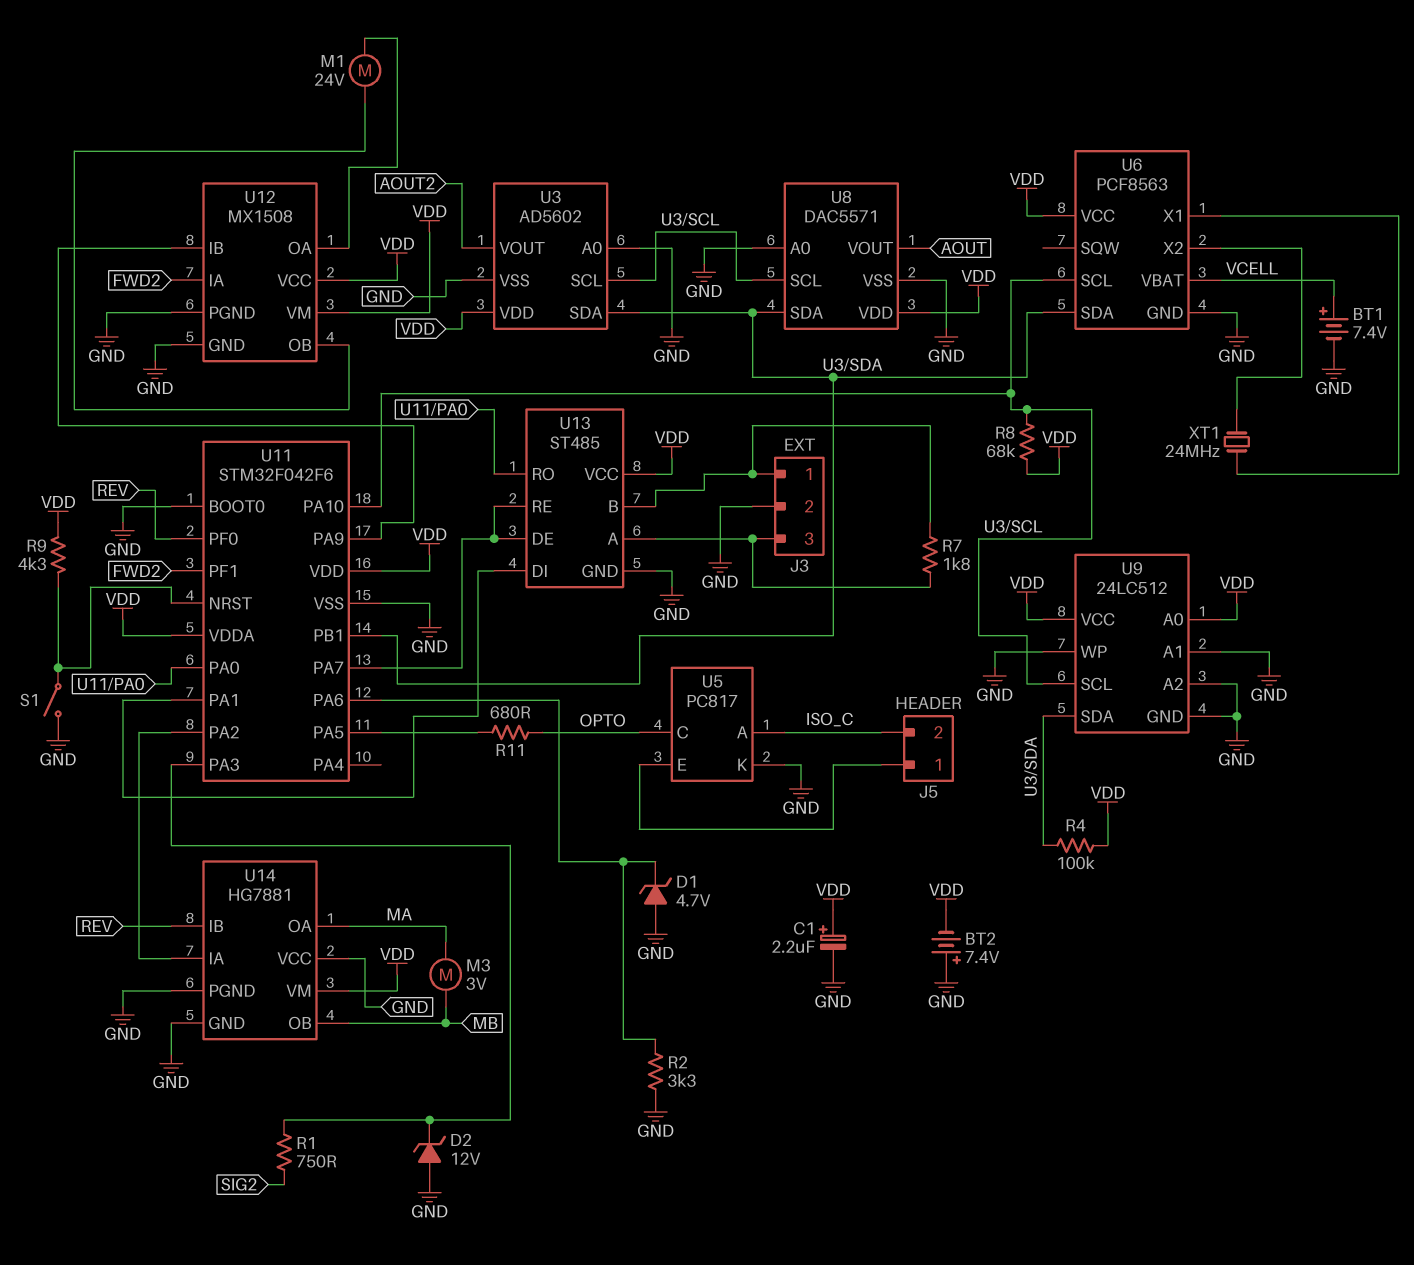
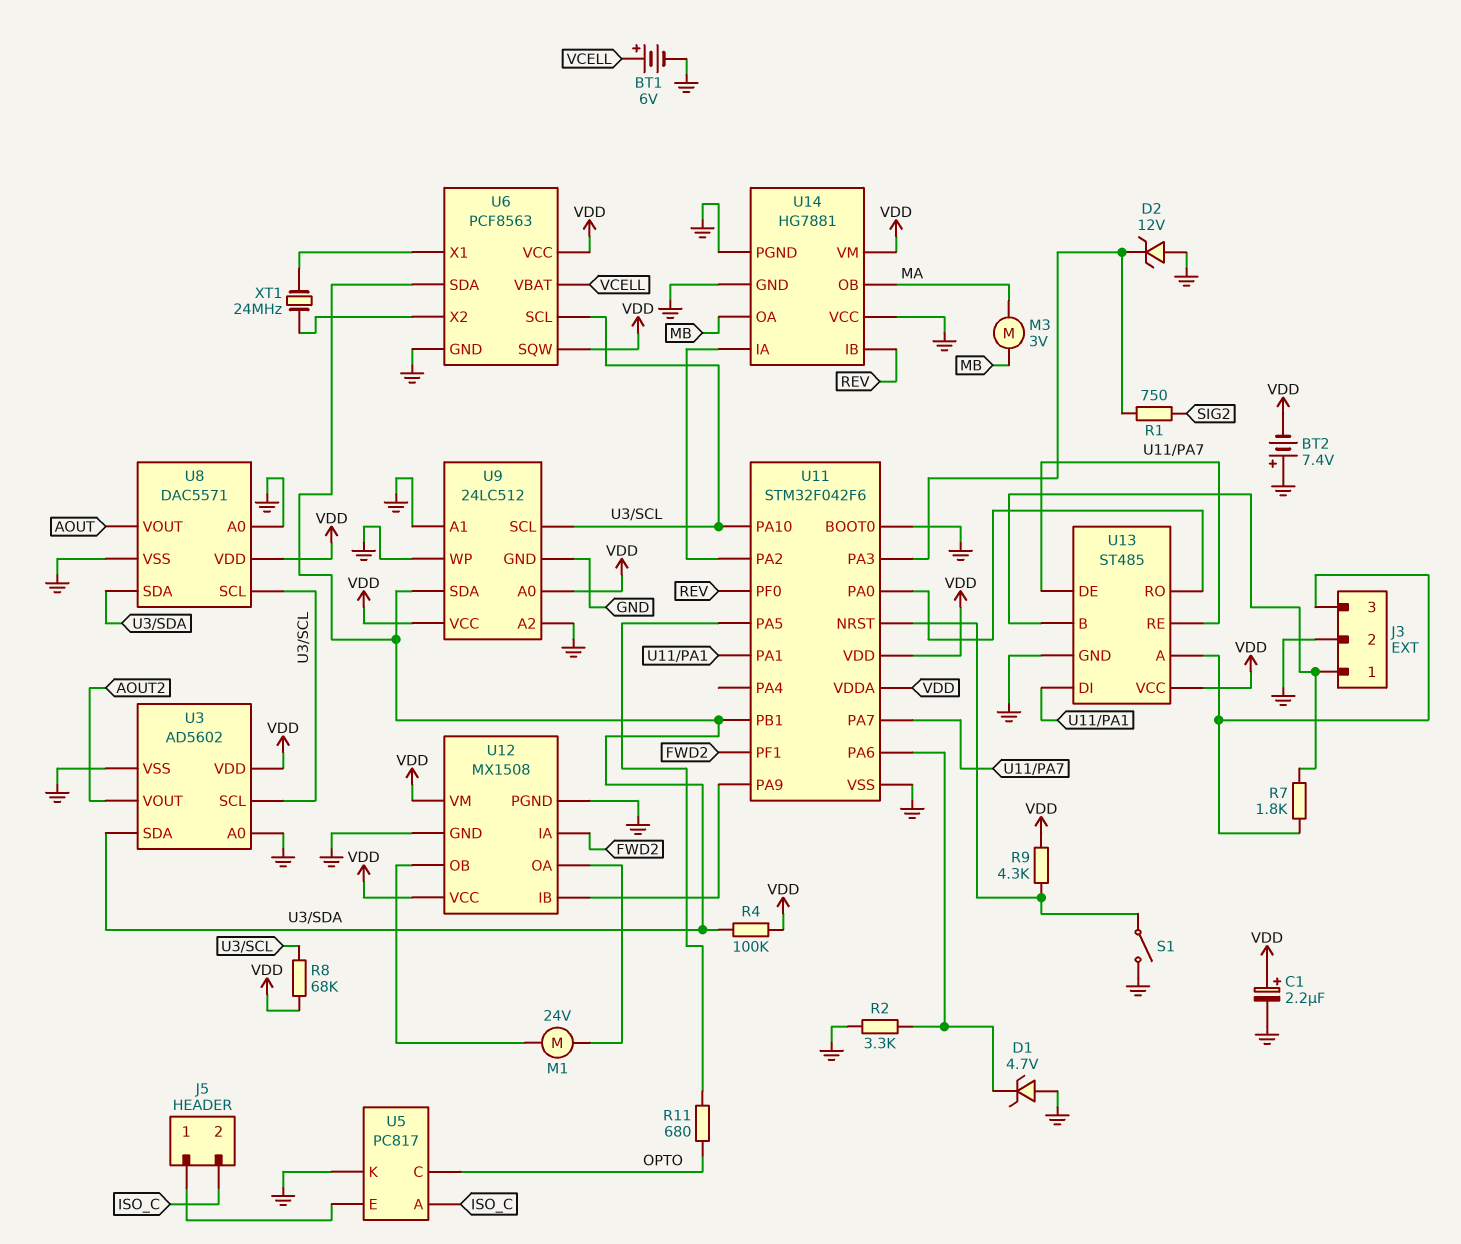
BT1: 7.4V (plus VCELL, minus GND) -> 6V (plus VCELL, minus GND)
U6 pin SQW: none -> VDD
U14 pin OA: MA -> MB
U14 pin OB: MB -> MA

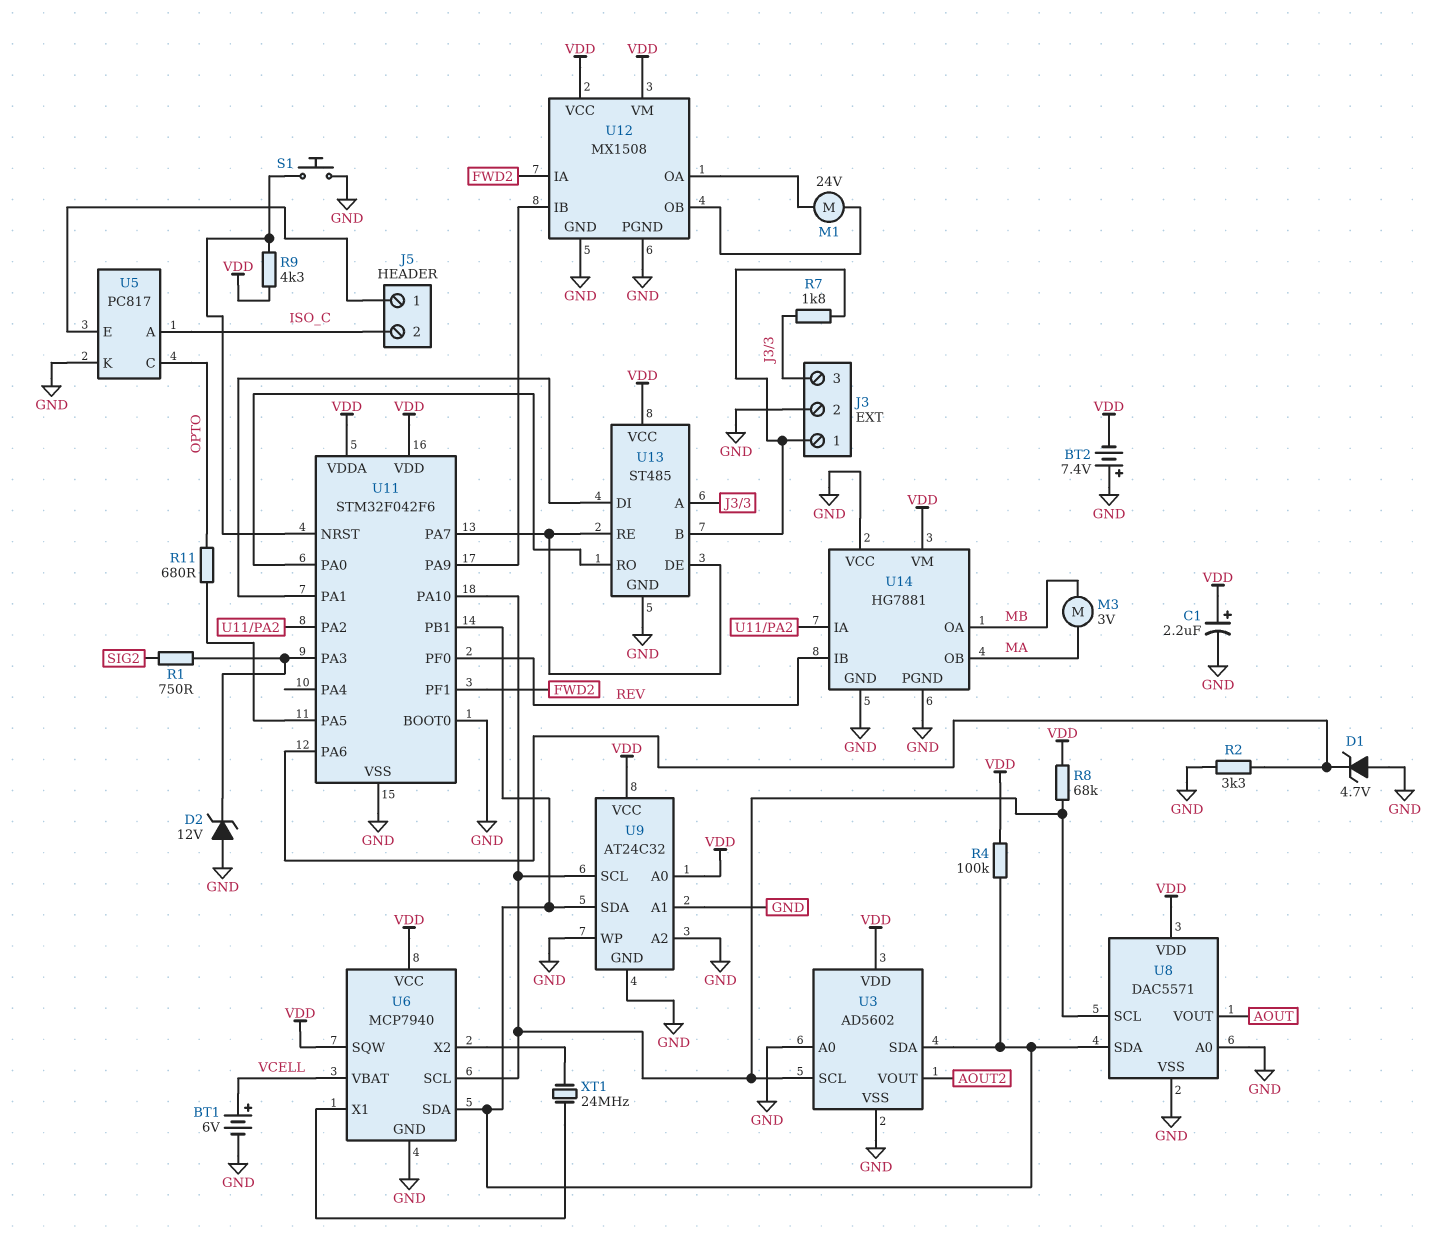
S1: switch (GND, U11/NRST) -> button (GND, U11/NRST)
U6: PCF8563 -> MCP7940
U9: 24LC512 -> AT24C32

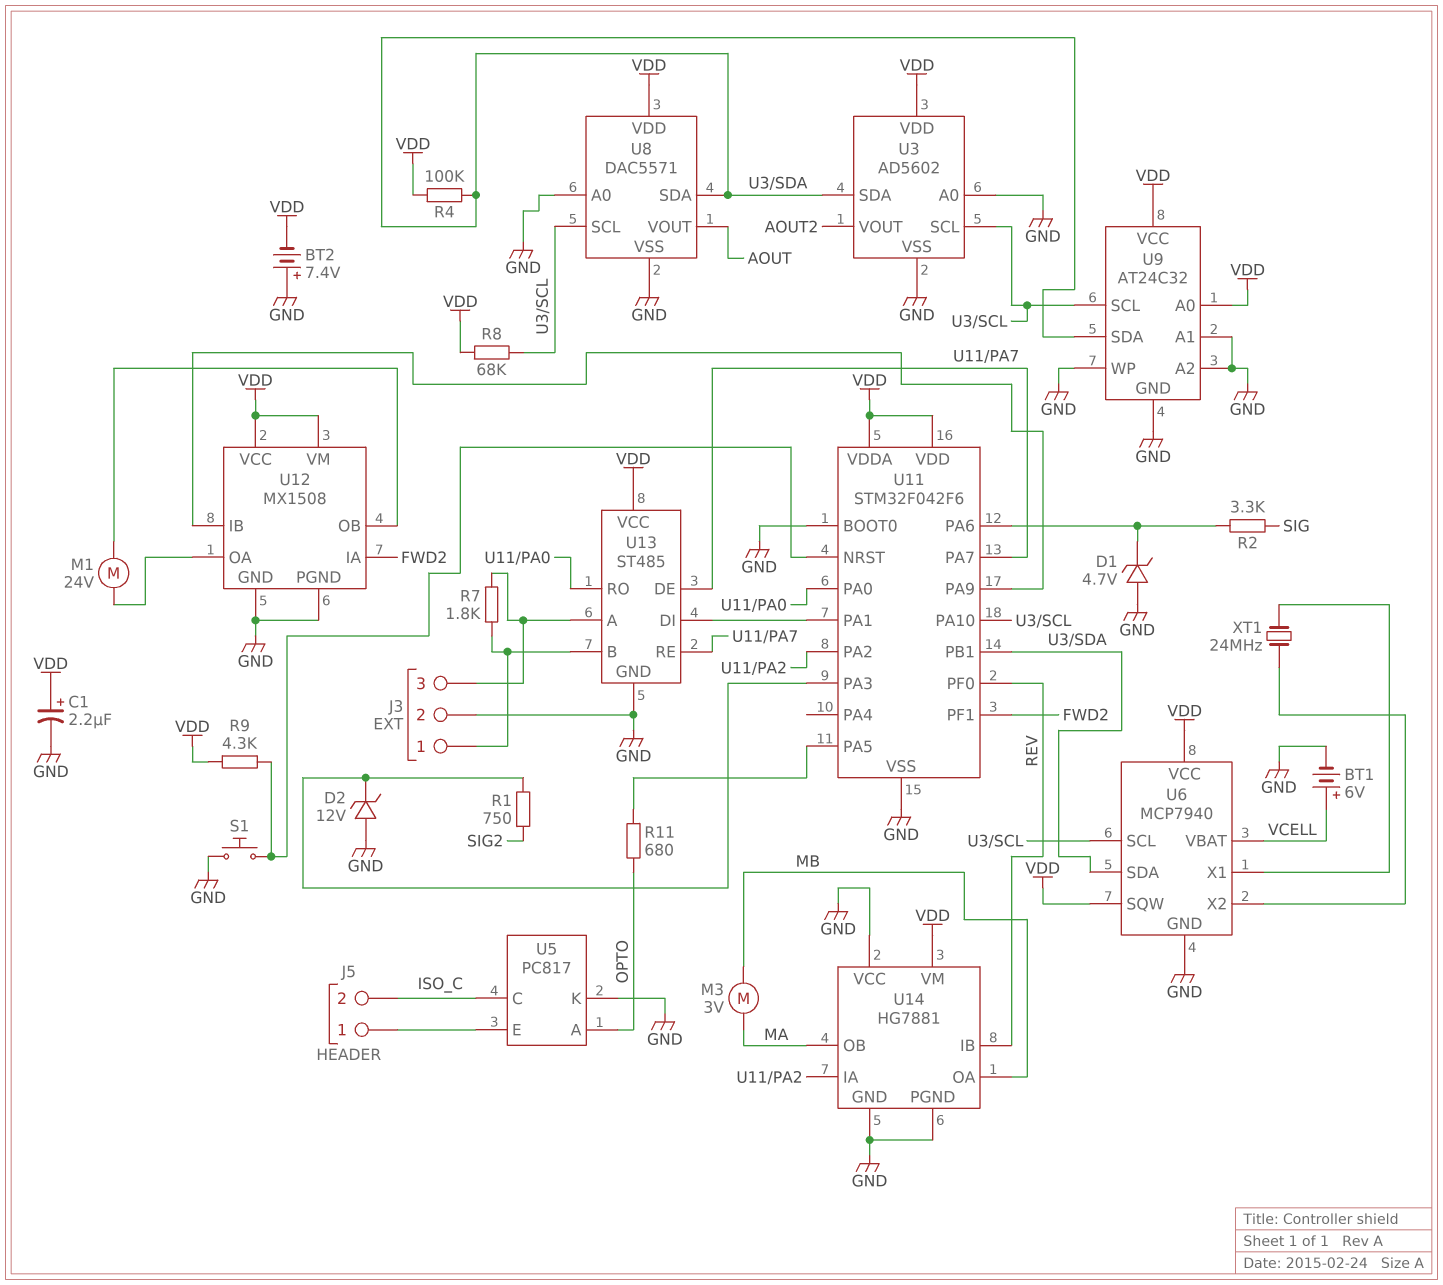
R2: 3.3k (GND, U11/PA6) -> 3.3k (SIG, U11/PA6)
U5 pin A: ISO_C -> OPTO
U5 pin C: OPTO -> ISO_C

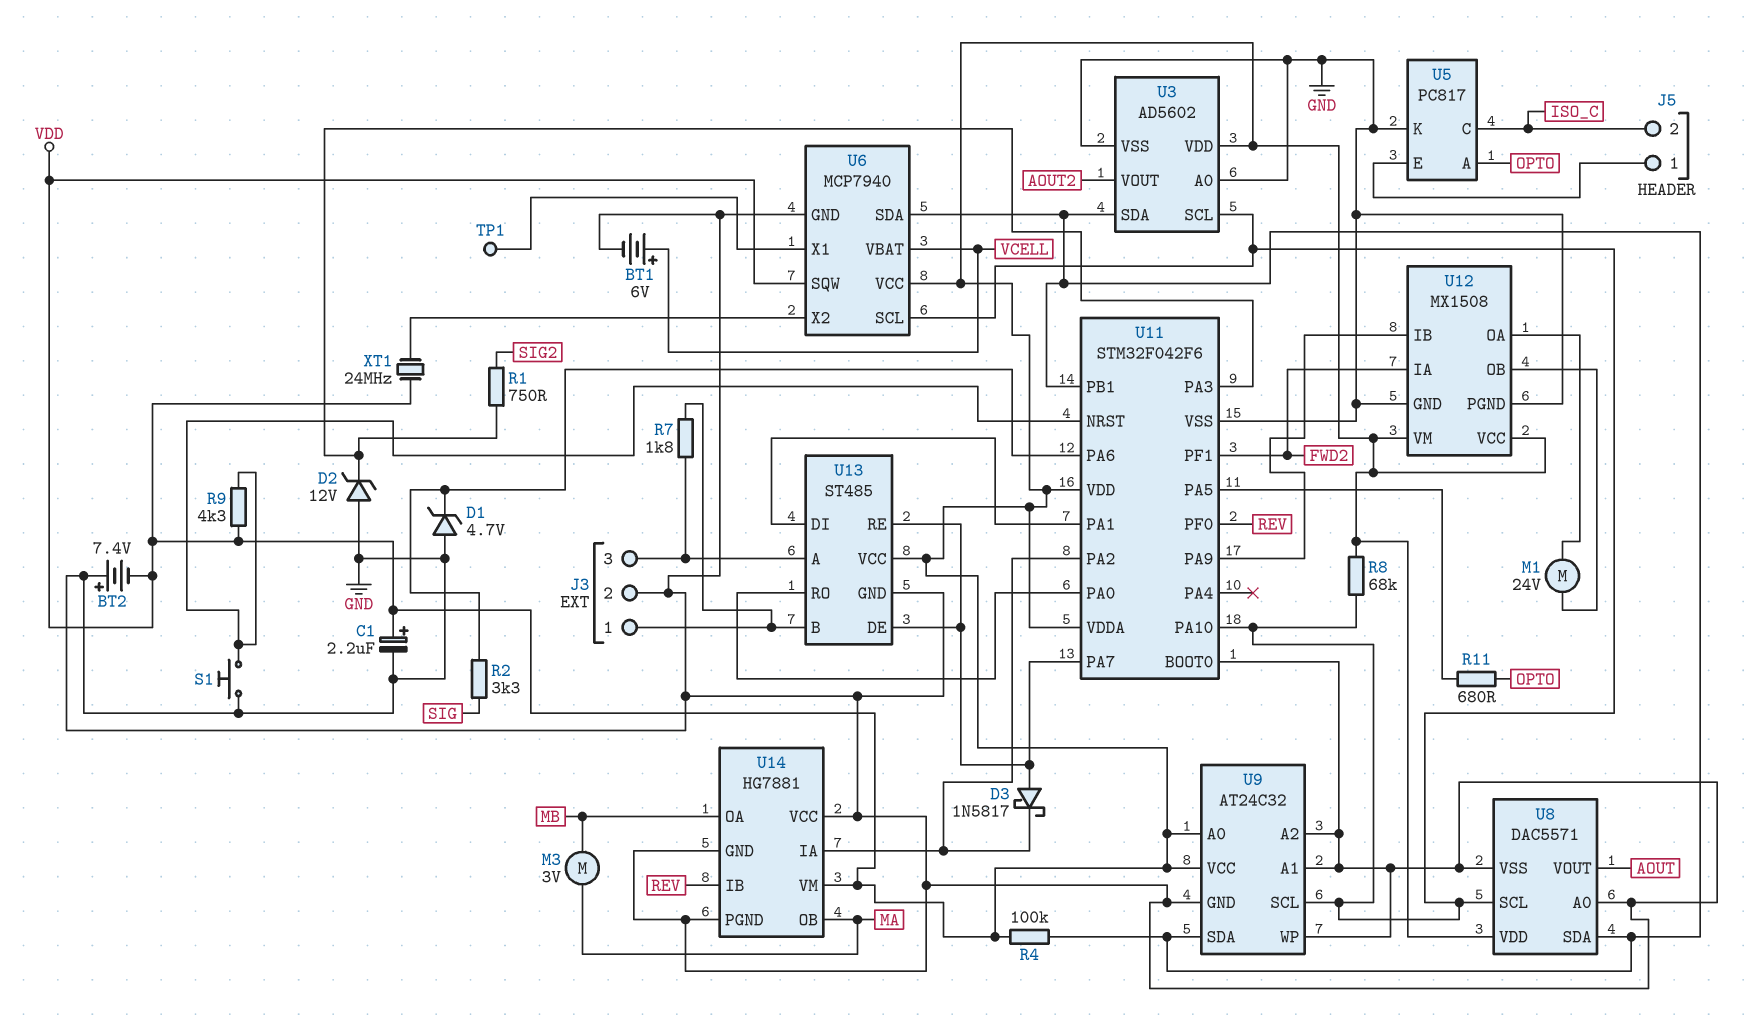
D3: none -> schottky 1N5817 (A U11/PA7, K U11/PA2)
TP1: none -> test point (U6/X1)
XT1: 24MHz (U6/X1, U6/X2) -> 24MHz (U6/X2, VDD)

